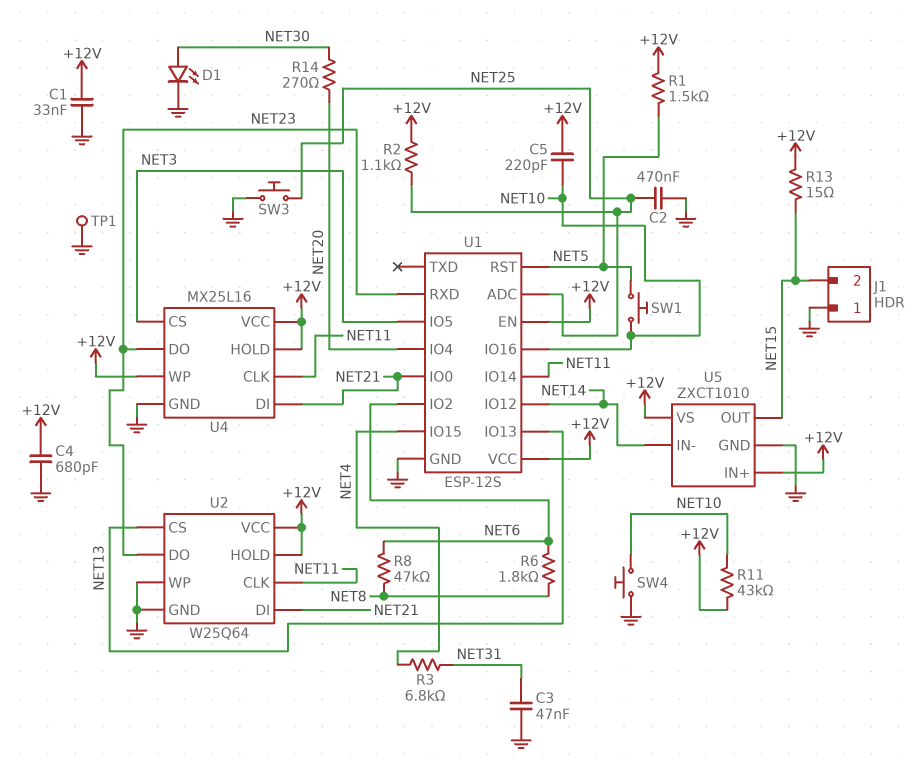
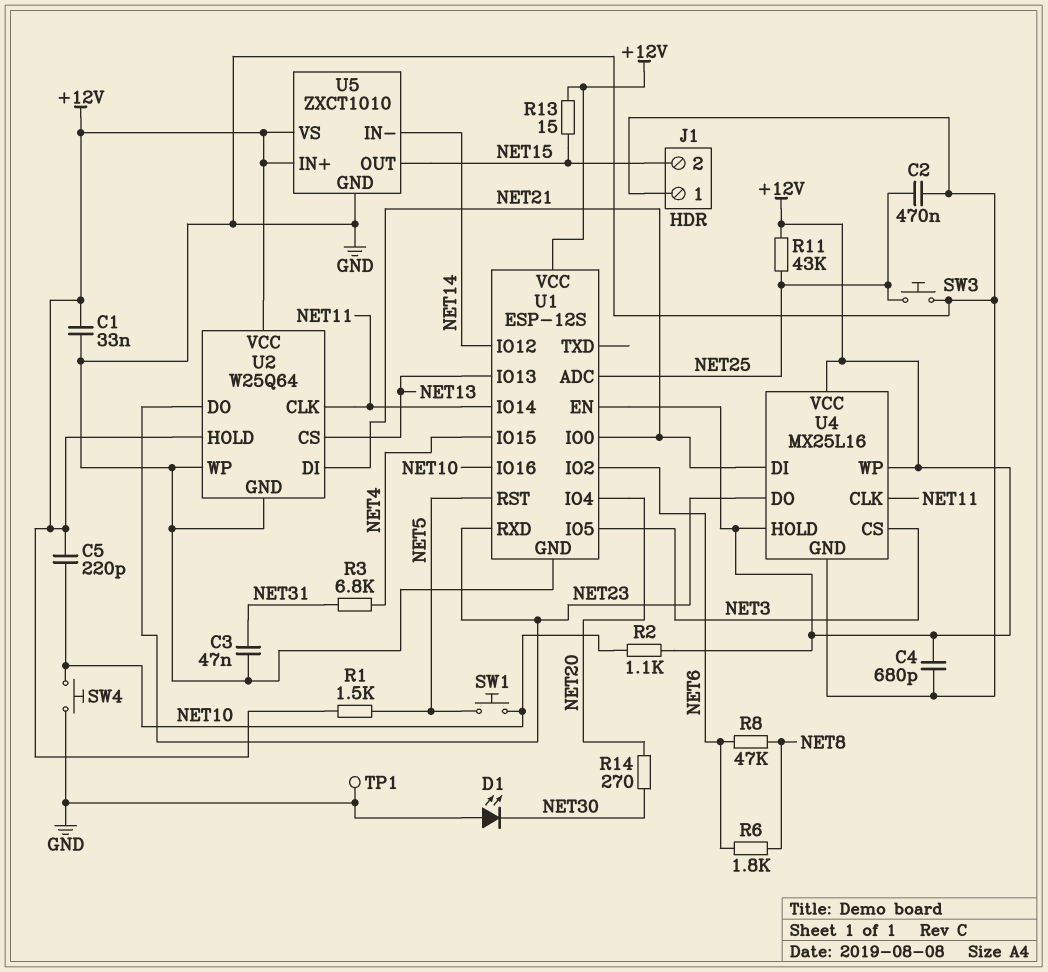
D1: LED (A NET30, K GND) -> LED (A GND, K NET30)
R2: 1.1k (+12V, NET25) -> 1.1k (+12V, NET10)
R11: 43k (+12V, NET10) -> 43k (+12V, NET25)

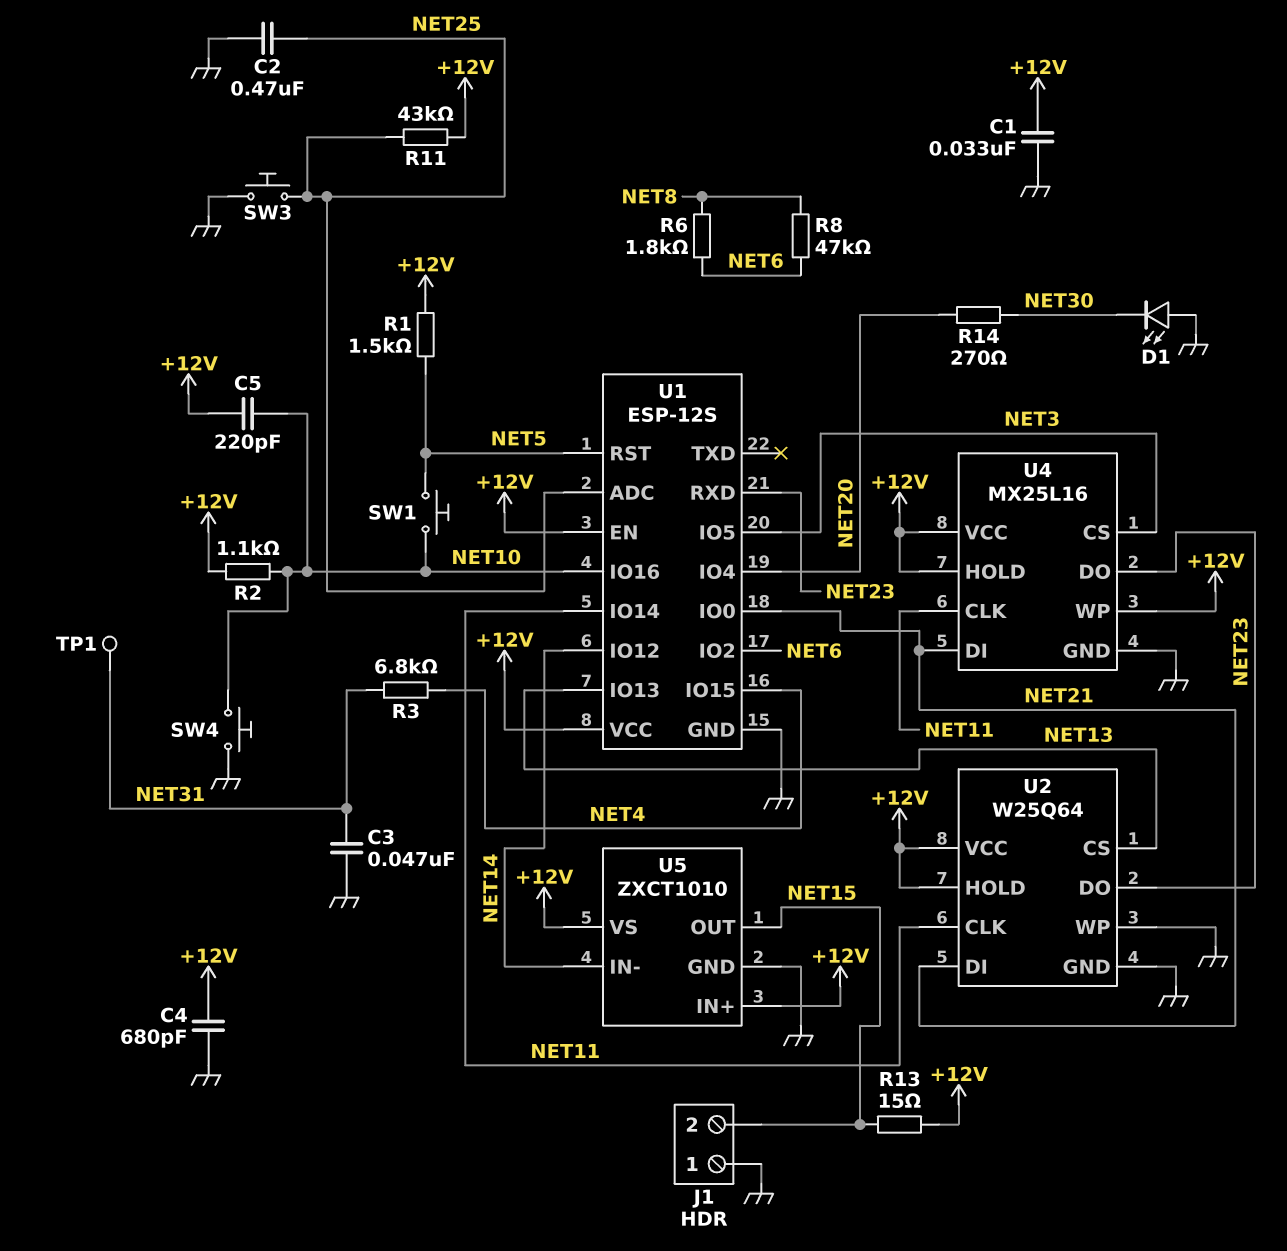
TP1: test point (GND) -> test point (NET31)

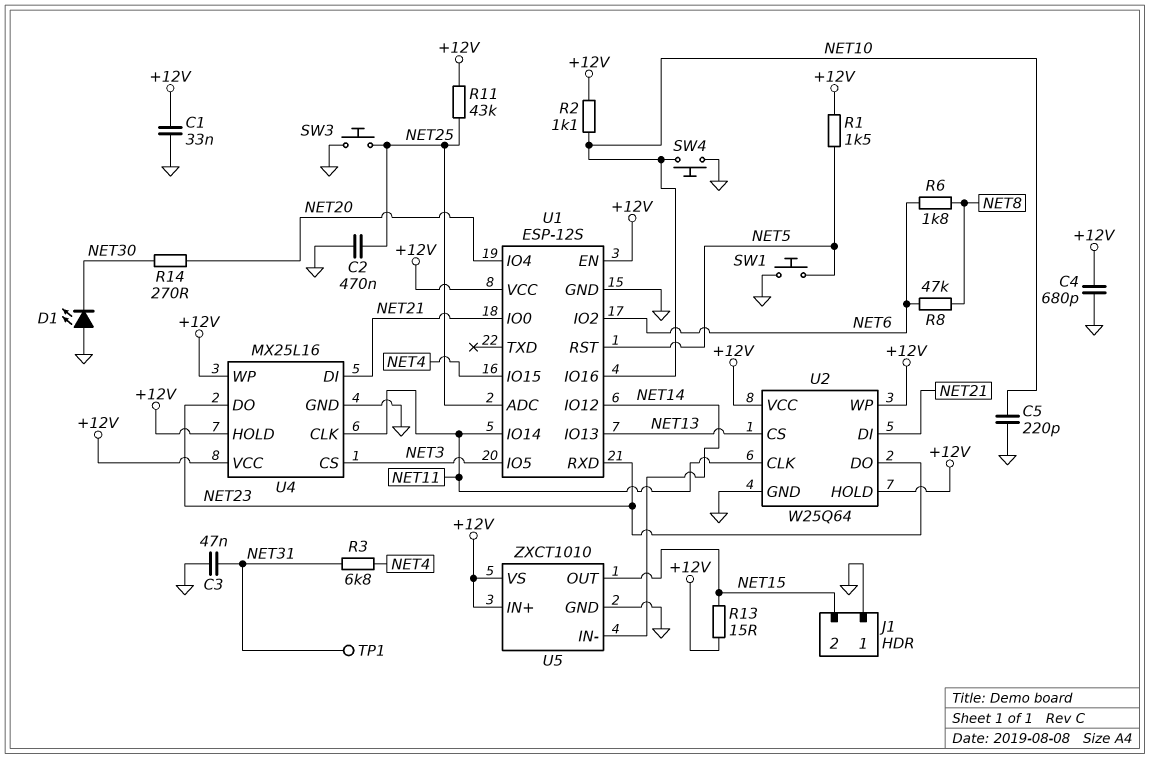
C5: 220pF (+12V, NET10) -> 220pF (GND, NET10)
SW1: button (NET5, NET10) -> button (GND, NET5)
U2 pin WP: GND -> +12V

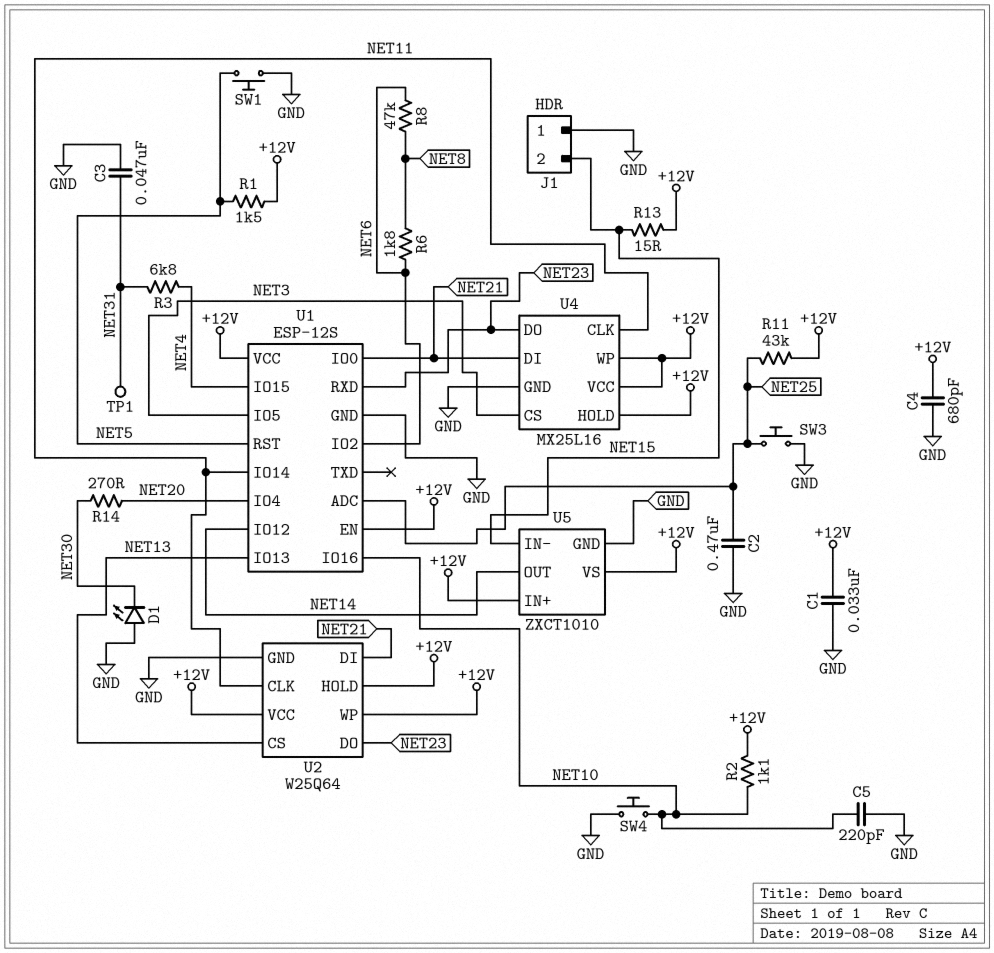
U5 pin IN-: NET14 -> NET15
U5 pin OUT: NET15 -> NET14

